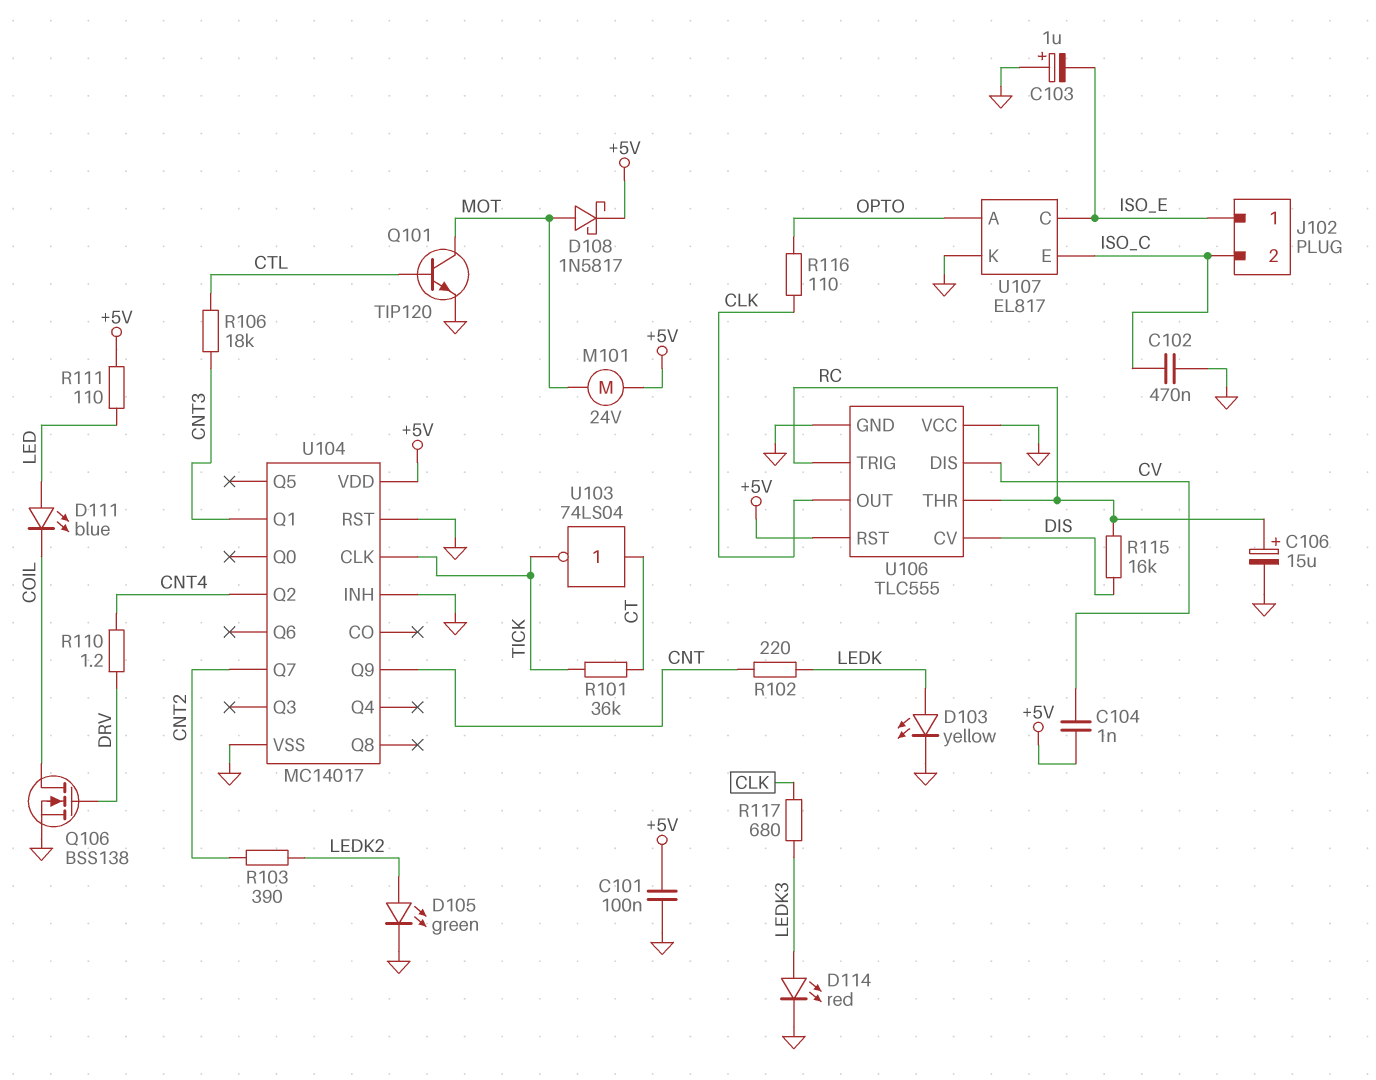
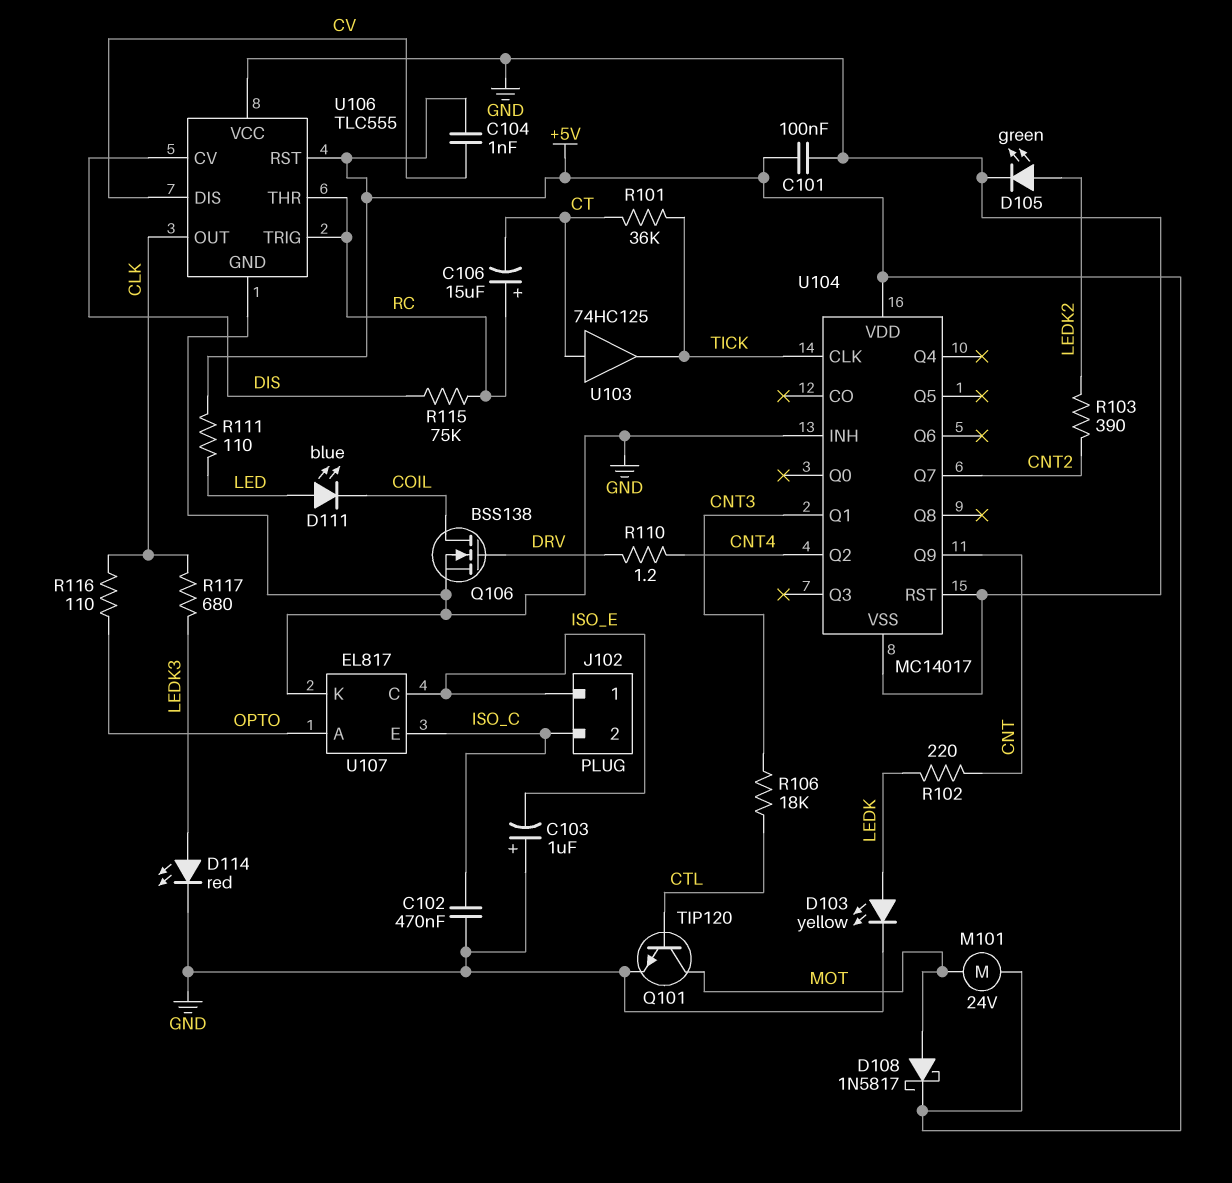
C106: 15uF (plus RC, minus GND) -> 15uF (plus RC, minus CT)
R115: 16k (DIS, RC) -> 75k (DIS, RC)
U103: NOT 74LS04 (in CT, out TICK) -> buffer 74HC125 (in CT, out TICK)

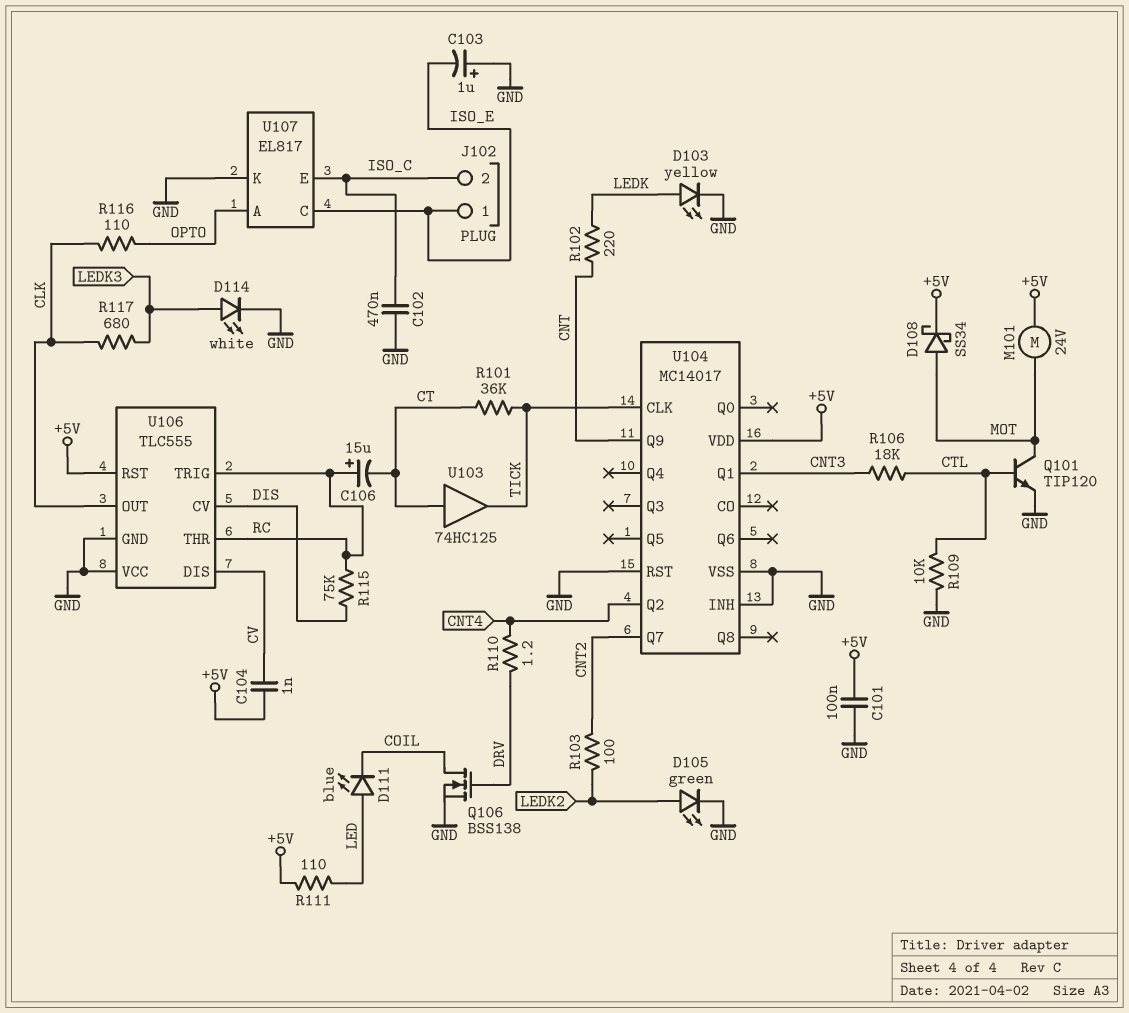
D108: schottky 1N5817 (A MOT, K +5V) -> schottky SS34 (A MOT, K +5V)
D114: LED red (A LEDK3, K GND) -> LED white (A LEDK3, K GND)
R103: 390 (CNT2, LEDK2) -> 100 (CNT2, LEDK2)
R109: none -> 10k (CTL, GND)

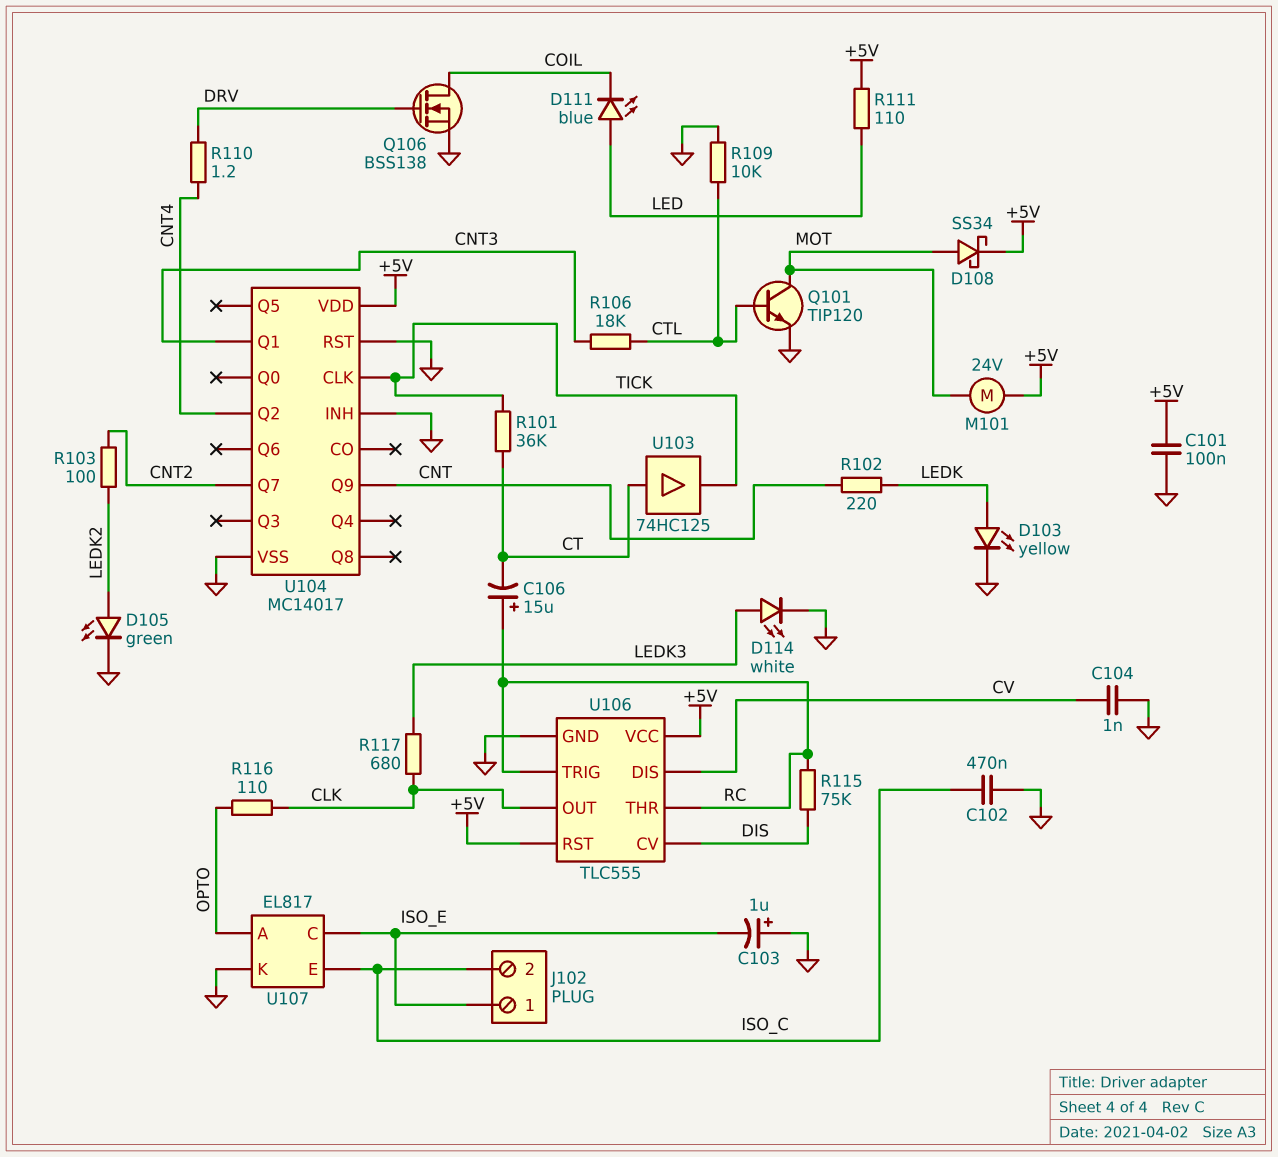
C104: 1nF (+5V, CV) -> 1nF (CV, GND)
U106 pin VCC: GND -> +5V

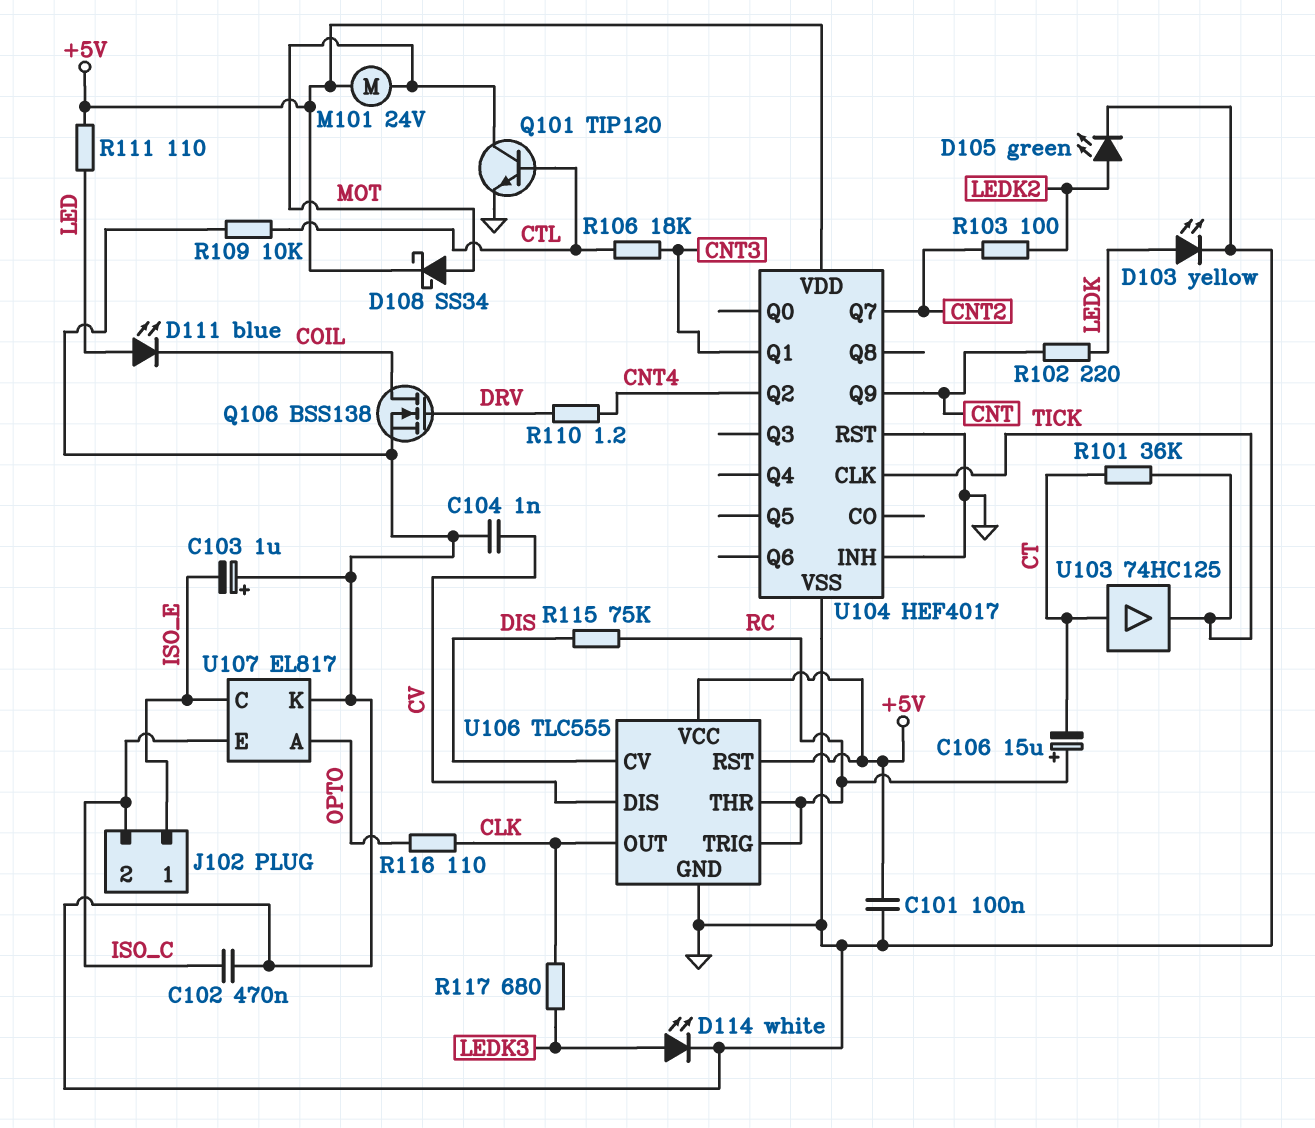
U104: MC14017 -> HEF4017

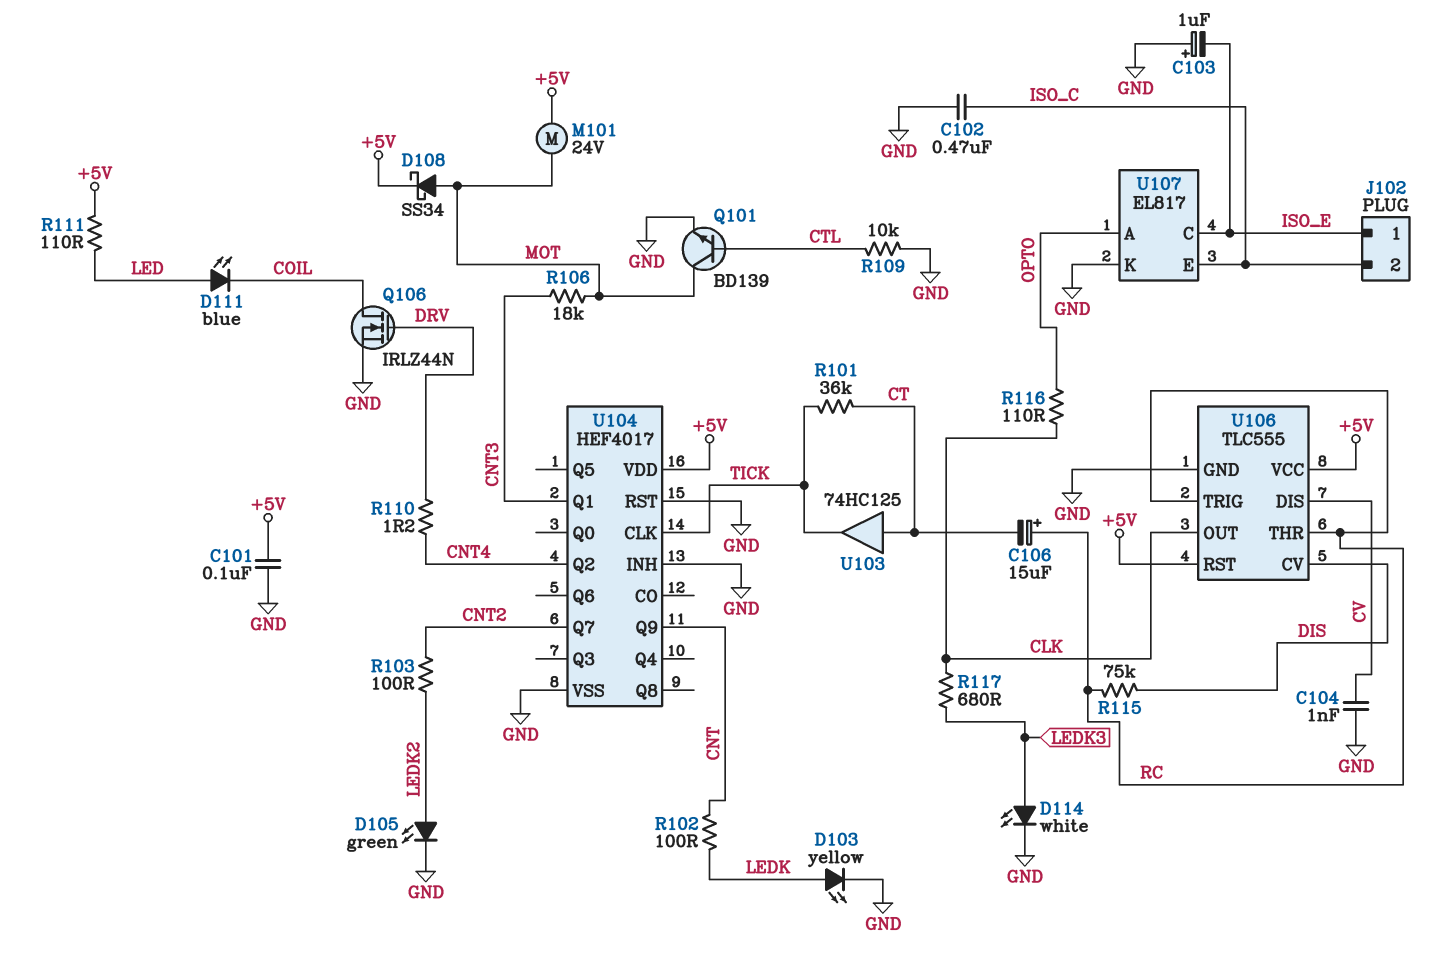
Q101: NPN TIP120 (B CTL, C MOT, E GND) -> NPN BD139 (B CTL, C MOT, E GND)
Q106: NMOS BSS138 (G DRV, D COIL, S GND) -> NMOS IRLZ44N (G DRV, D COIL, S GND)
R102: 220 (CNT, LEDK) -> 100 (CNT, LEDK)
R106: 18k (CNT3, CTL) -> 18k (CNT3, MOT)

